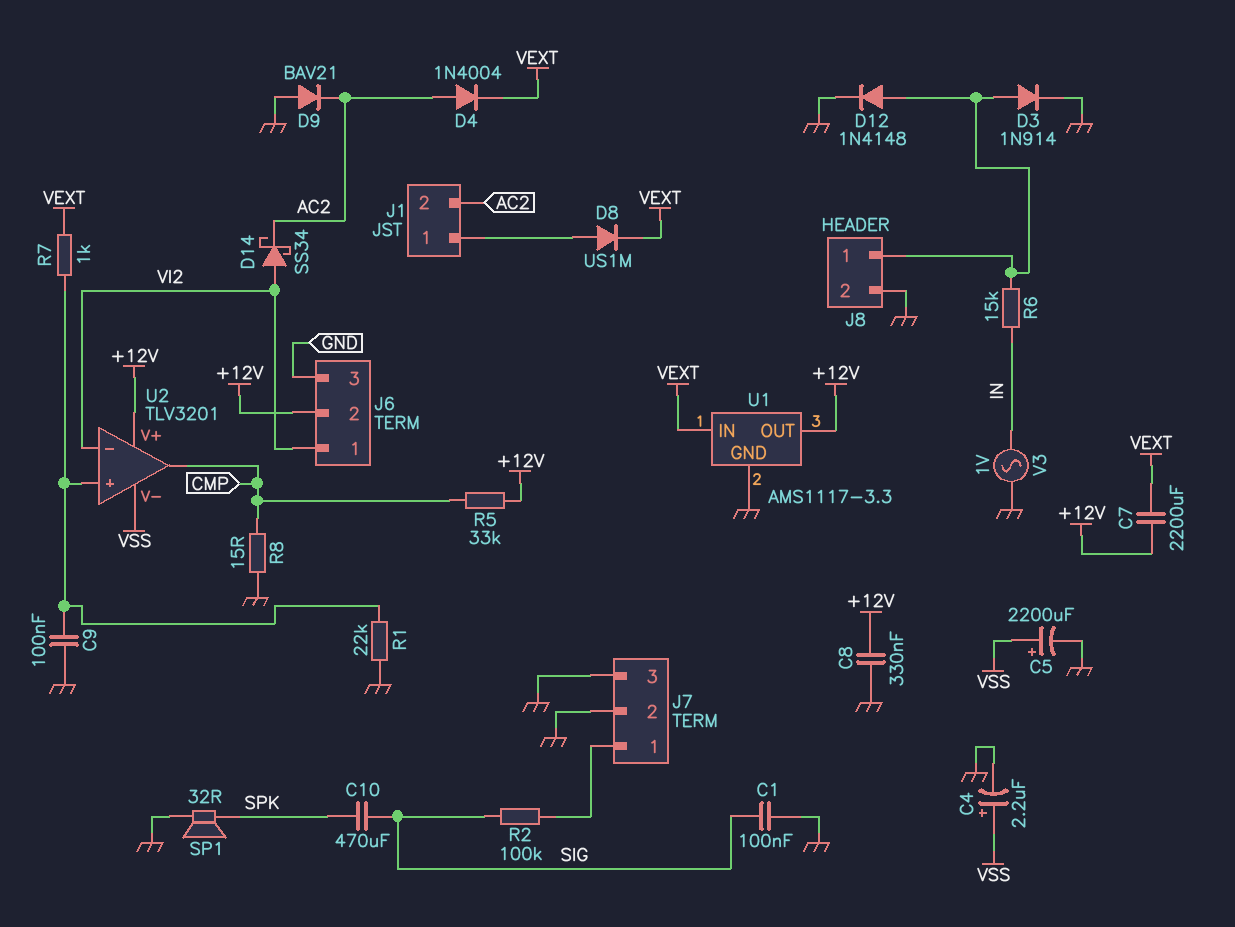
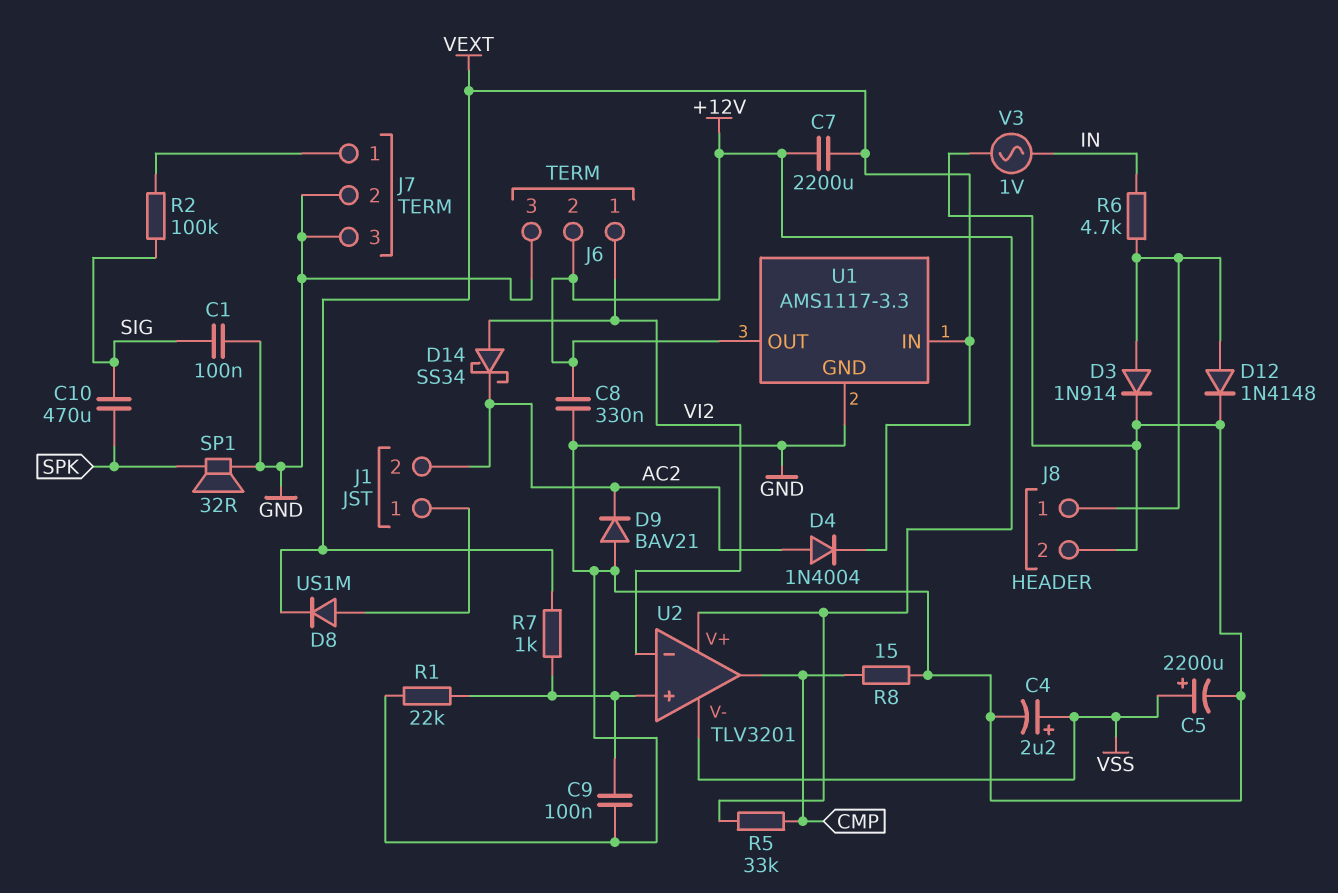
R6: 15k (IN, J8/1) -> 4.7k (IN, J8/1)

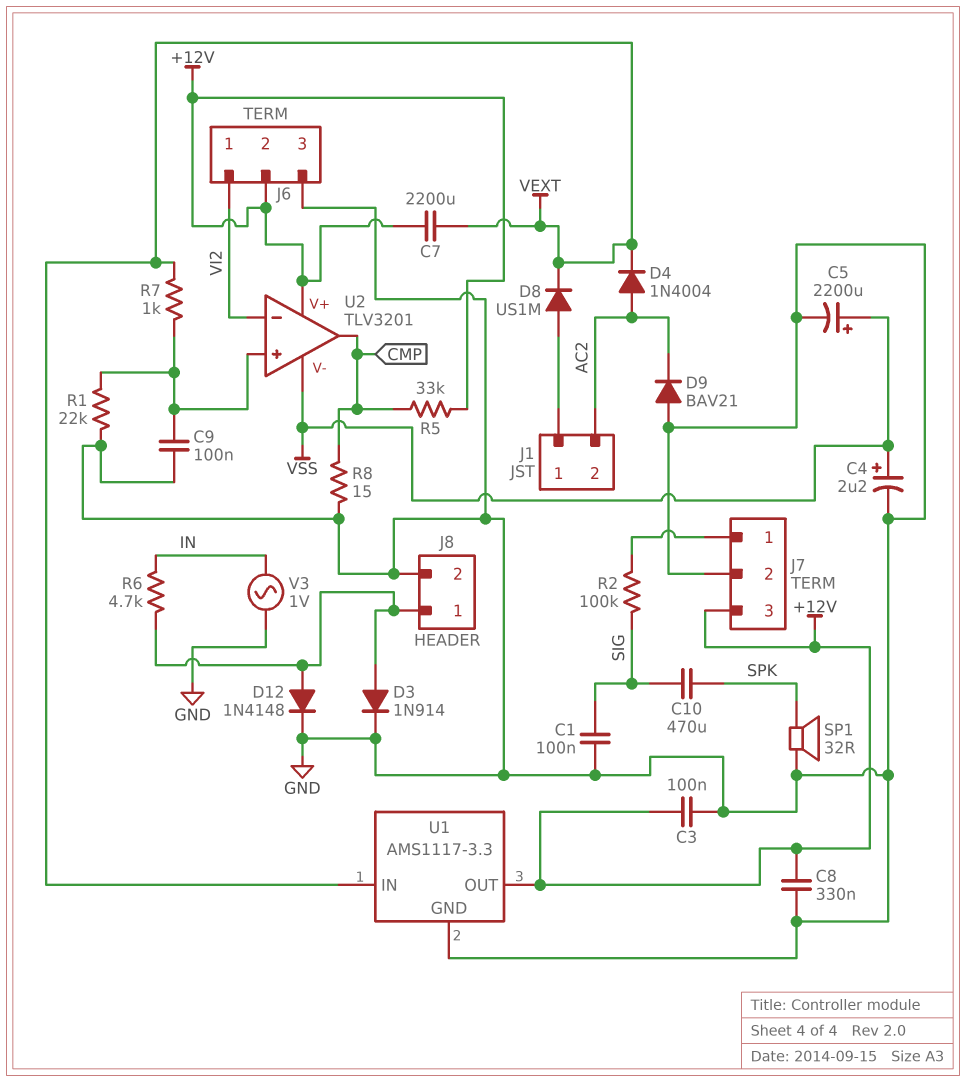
C3: none -> 100nF (+12V, GND)
D14: schottky SS34 (A VI2, K AC2) -> none
J7 pin 3: GND -> +12V

